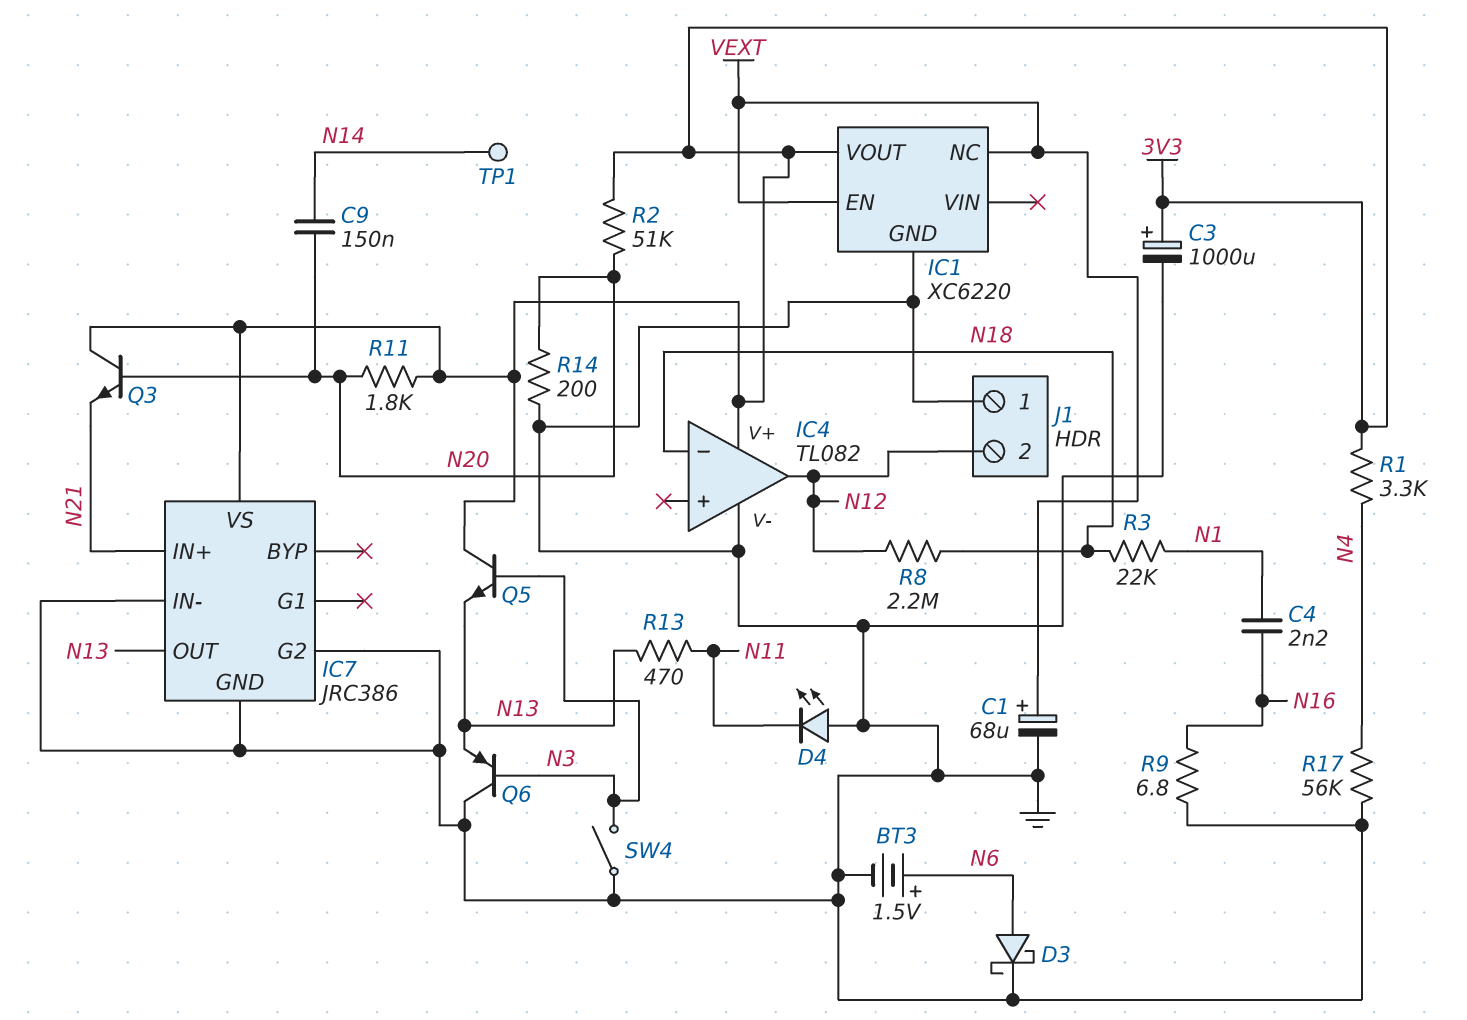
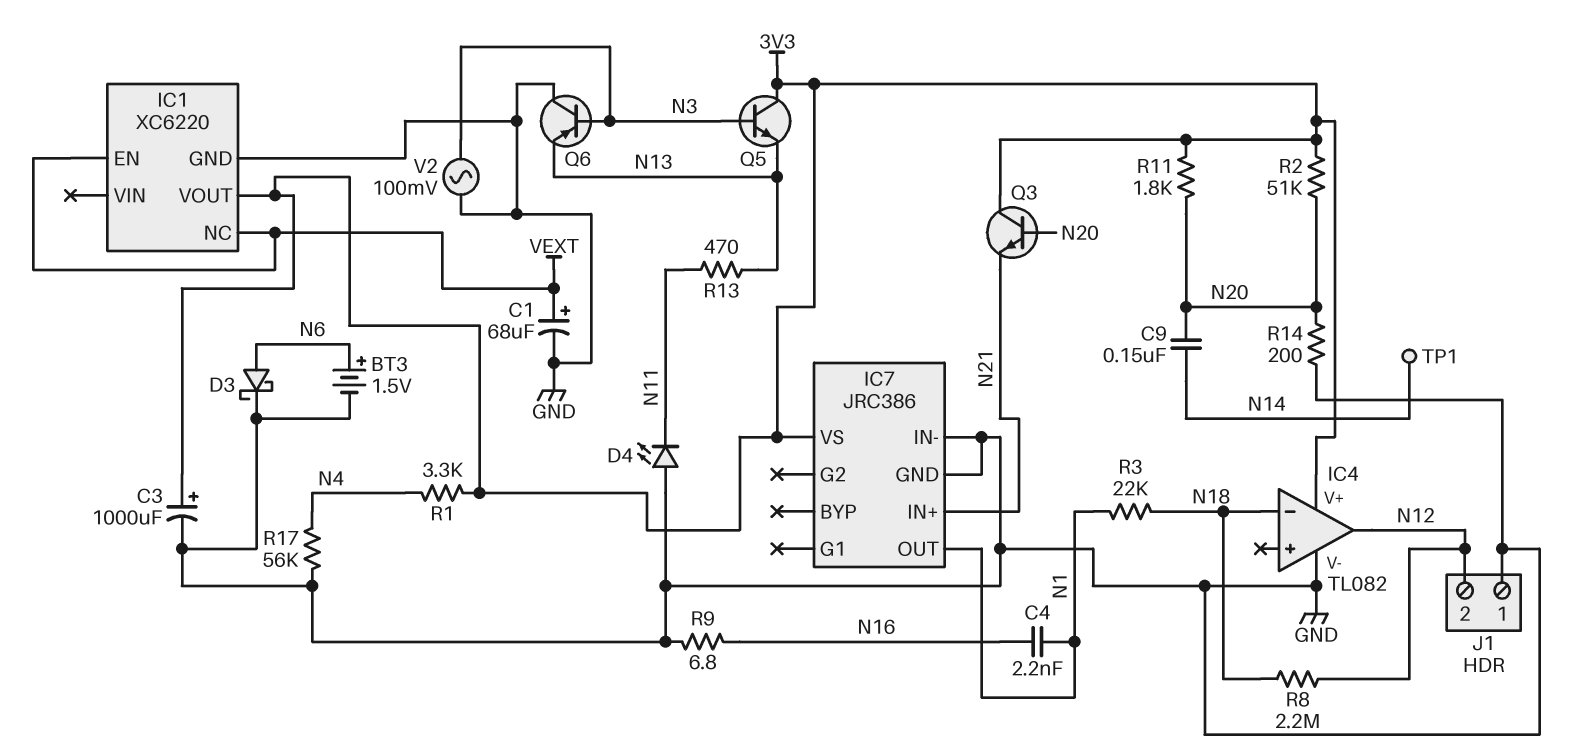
IC7 pin G2: GND -> none
IC7 pin OUT: N13 -> N1
SW4: switch (GND, N3) -> none
V2: none -> AC 100mV (GND, N3)

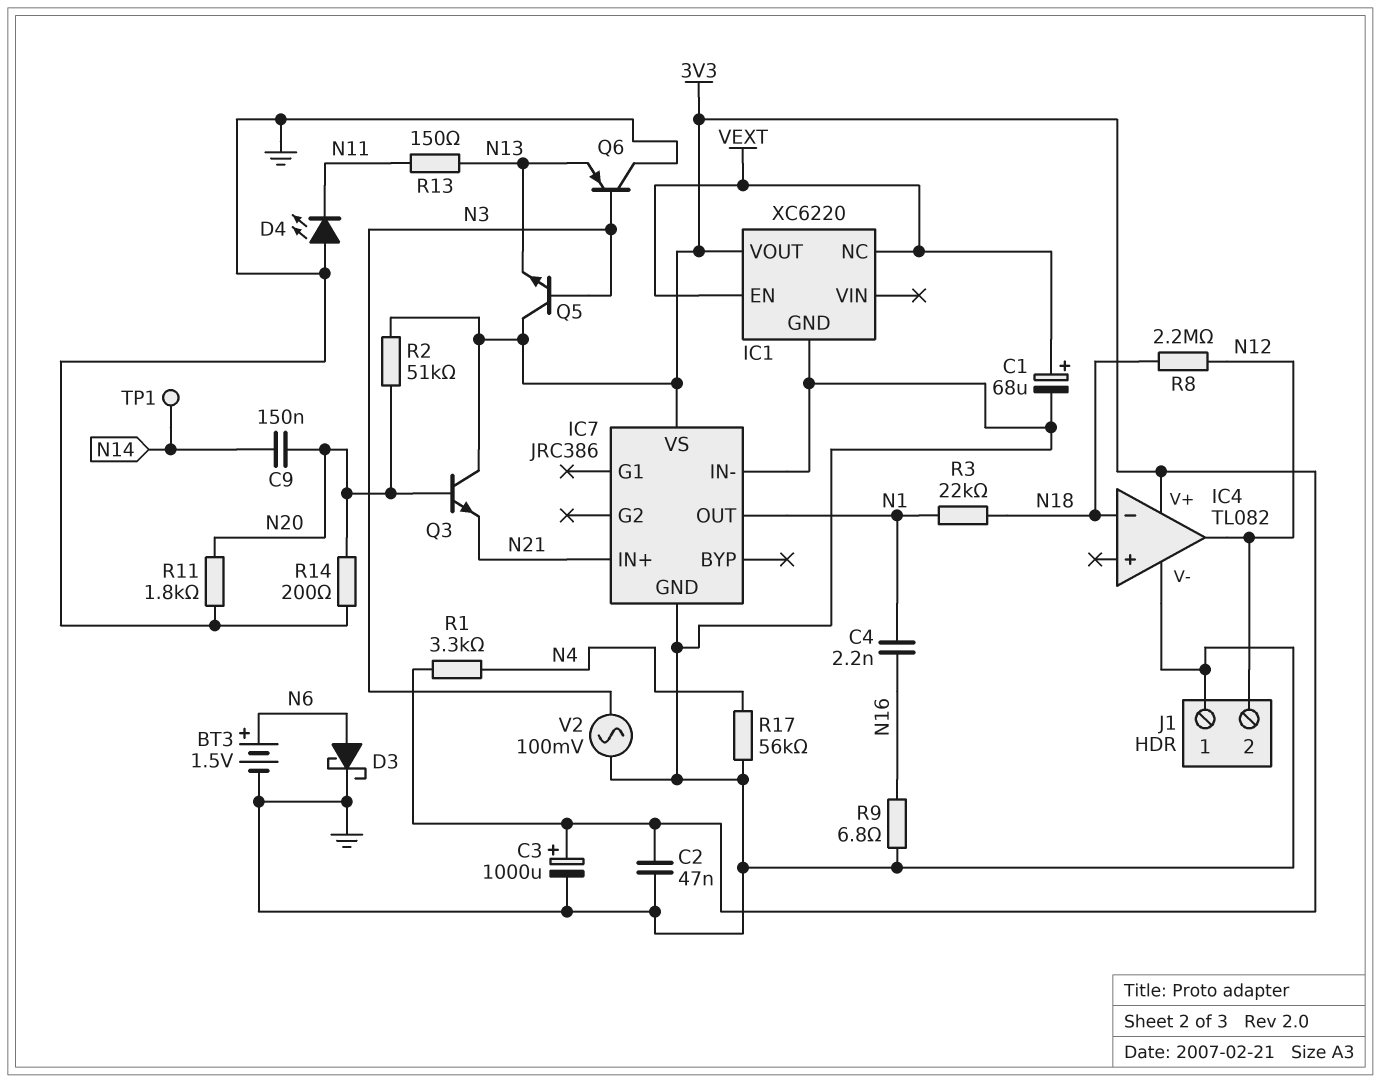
C2: none -> 47nF (3V3, GND)
R11: 1.8k (3V3, N20) -> 1.8k (GND, N20)
R13: 470 (N11, N13) -> 150 (N11, N13)

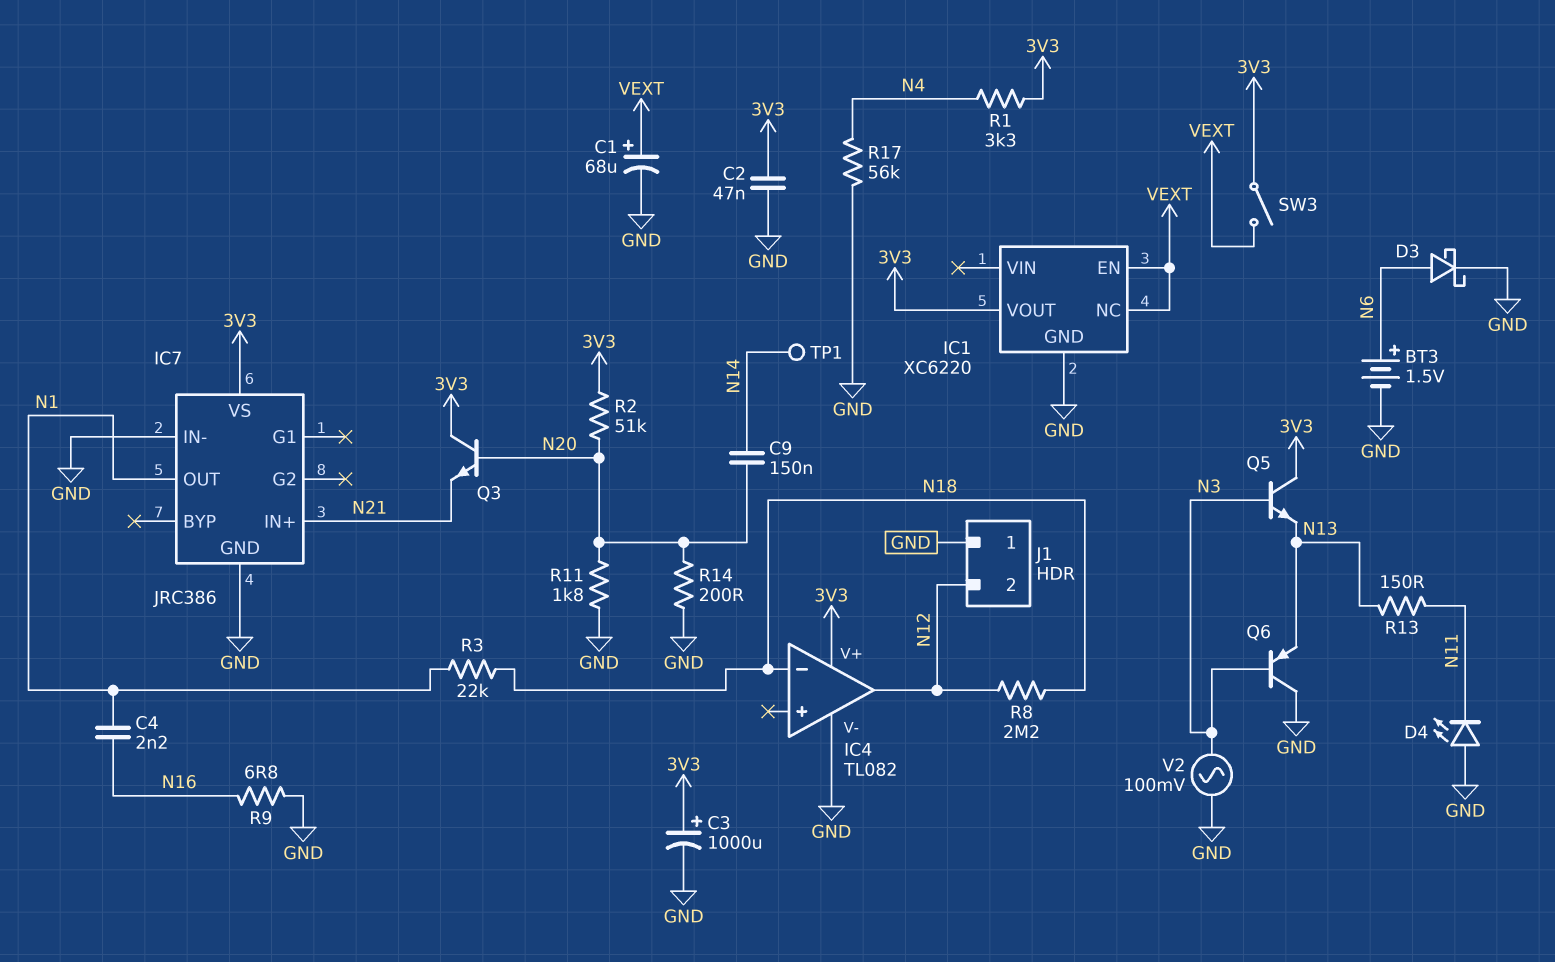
SW3: none -> switch (3V3, VEXT)

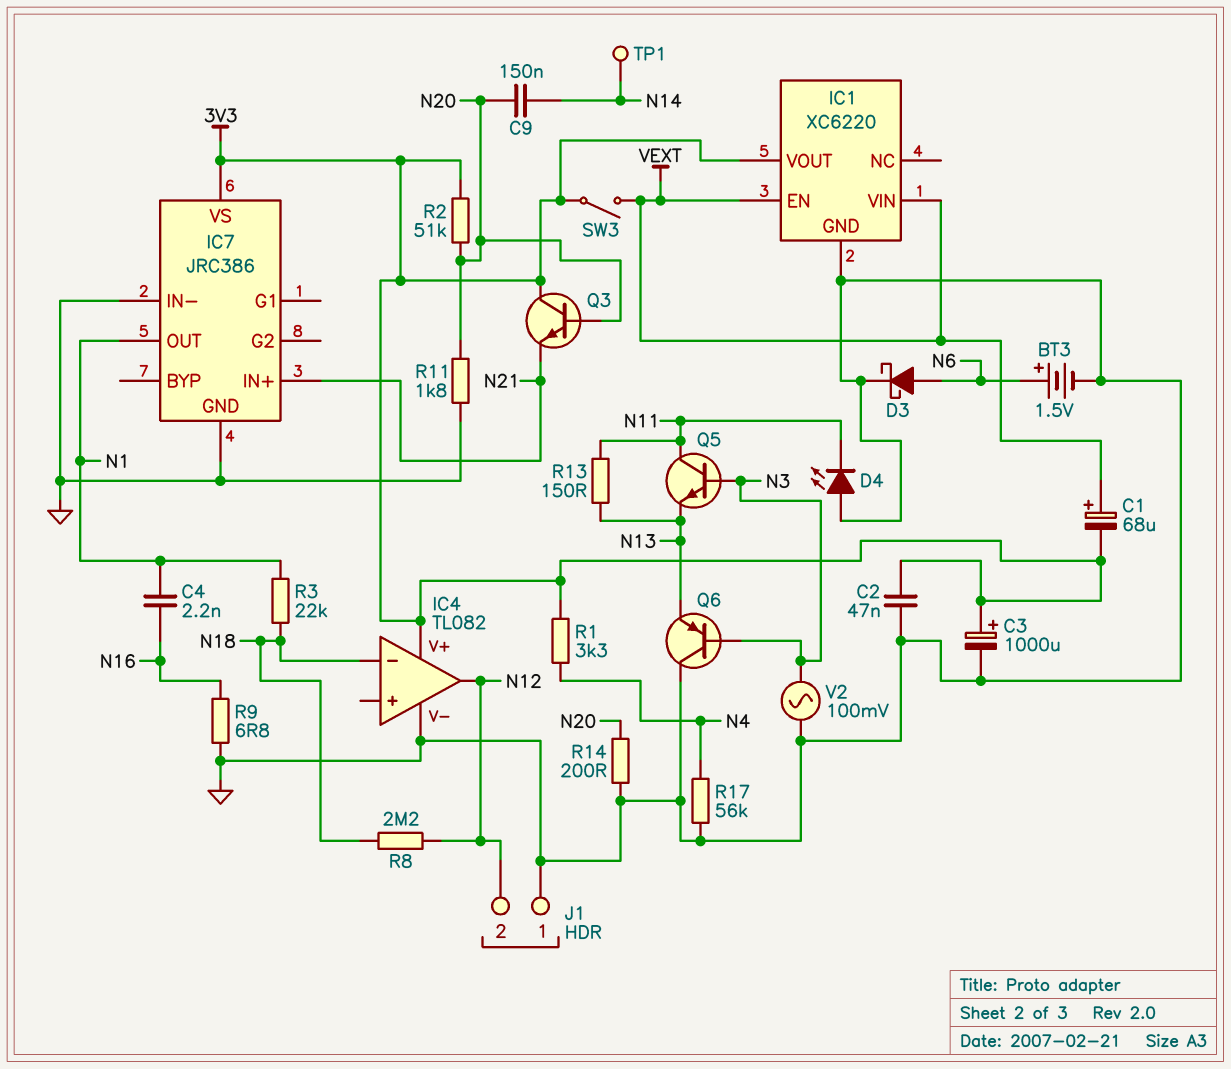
C1: 68uF (plus VEXT, minus GND) -> 68uF (plus VEXT, minus 3V3)
IC1 pin NC: VEXT -> none
IC1 pin VIN: none -> VEXT
Q5: NPN (B N3, C 3V3, E N13) -> NPN (B N3, C N11, E N13)

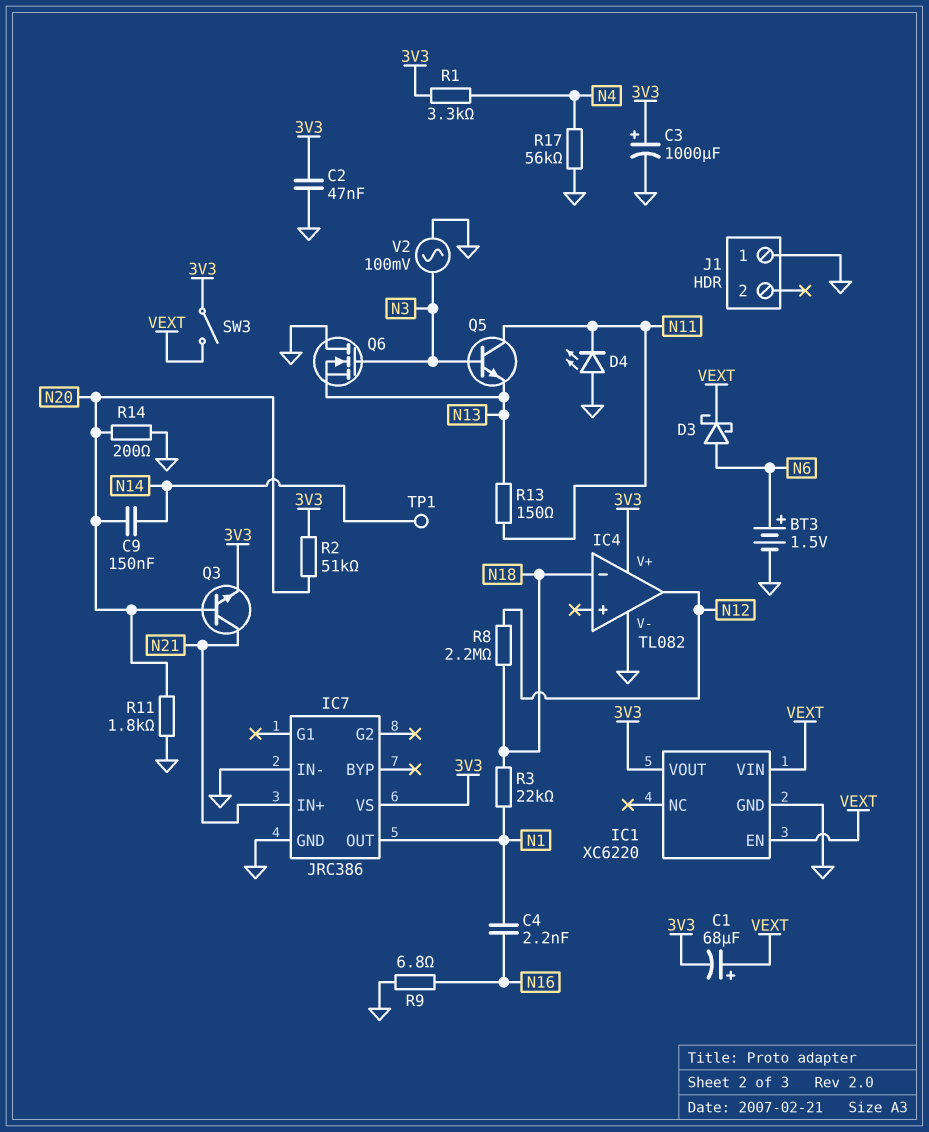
D3: schottky (A N6, K GND) -> schottky (A N6, K VEXT)
J1 pin 2: N12 -> none
Q3: NPN (B N20, C 3V3, E N21) -> NPN (B N20, C N21, E 3V3)
Q6: PNP (B N3, C GND, E N13) -> NMOS (G N3, D GND, S N13)

